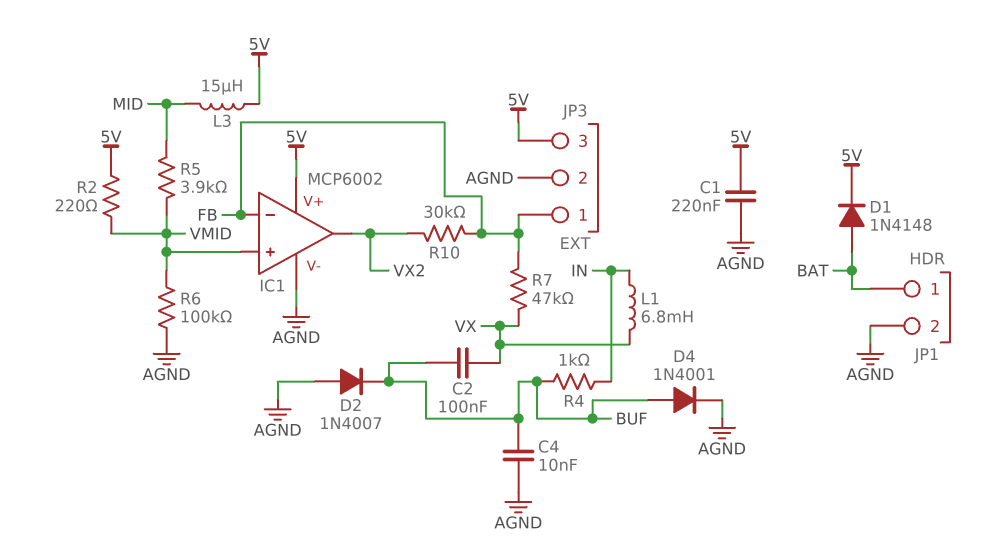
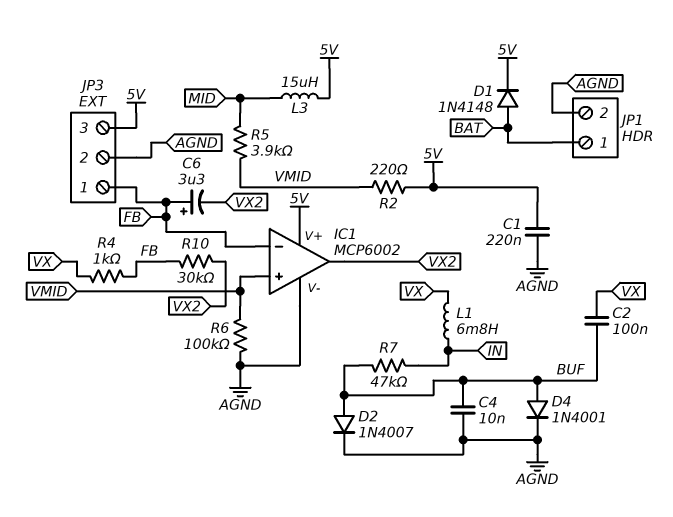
C6: none -> 3.3uF (plus FB, minus VX2)
D2: diode 1N4007 (A AGND, K BUF) -> diode 1N4007 (A BUF, K AGND)
R4: 1k (BUF, IN) -> 1k (FB, VX)
R7: 47k (FB, VX) -> 47k (BUF, IN)

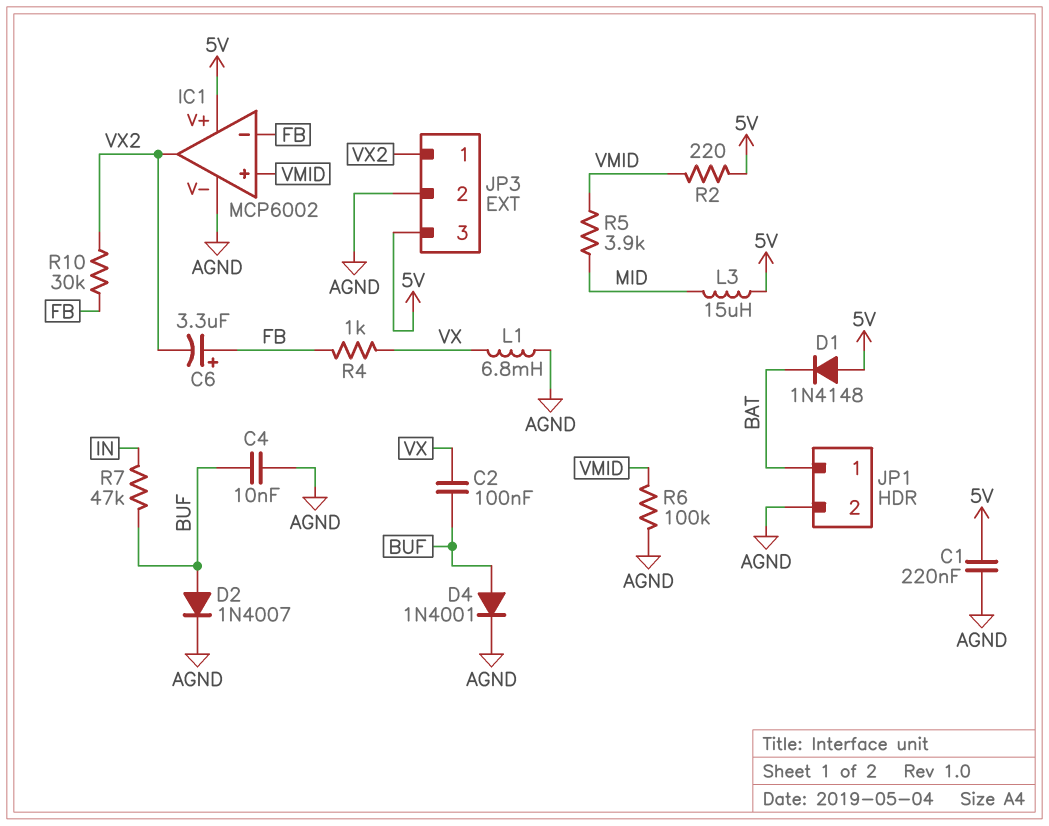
D1: diode 1N4148 (A BAT, K 5V) -> diode 1N4148 (A 5V, K BAT)
JP3 pin 1: FB -> VX2
L1: 6.8mH (IN, VX) -> 6.8mH (AGND, VX)

